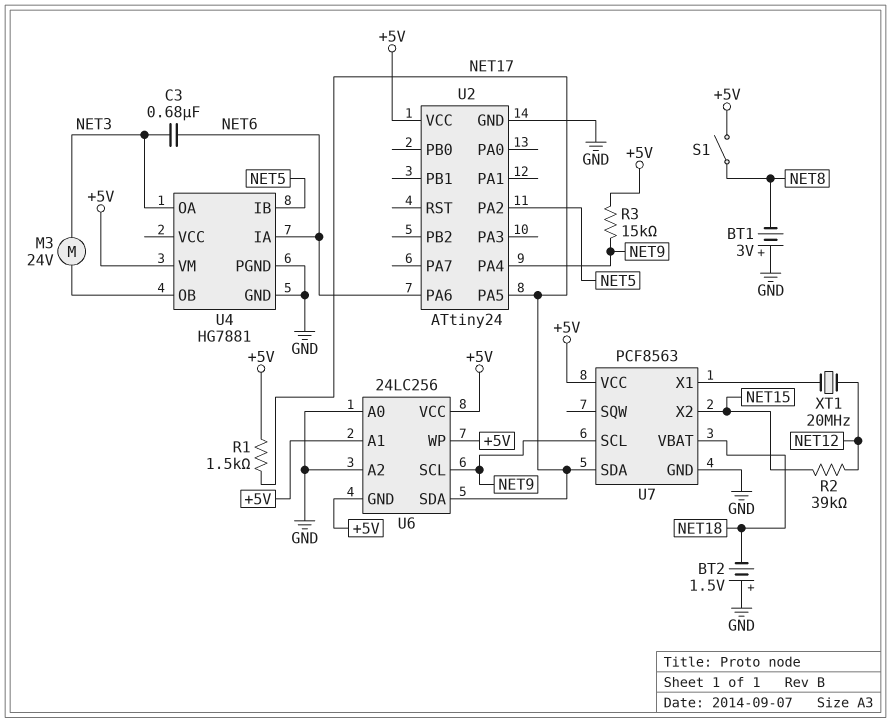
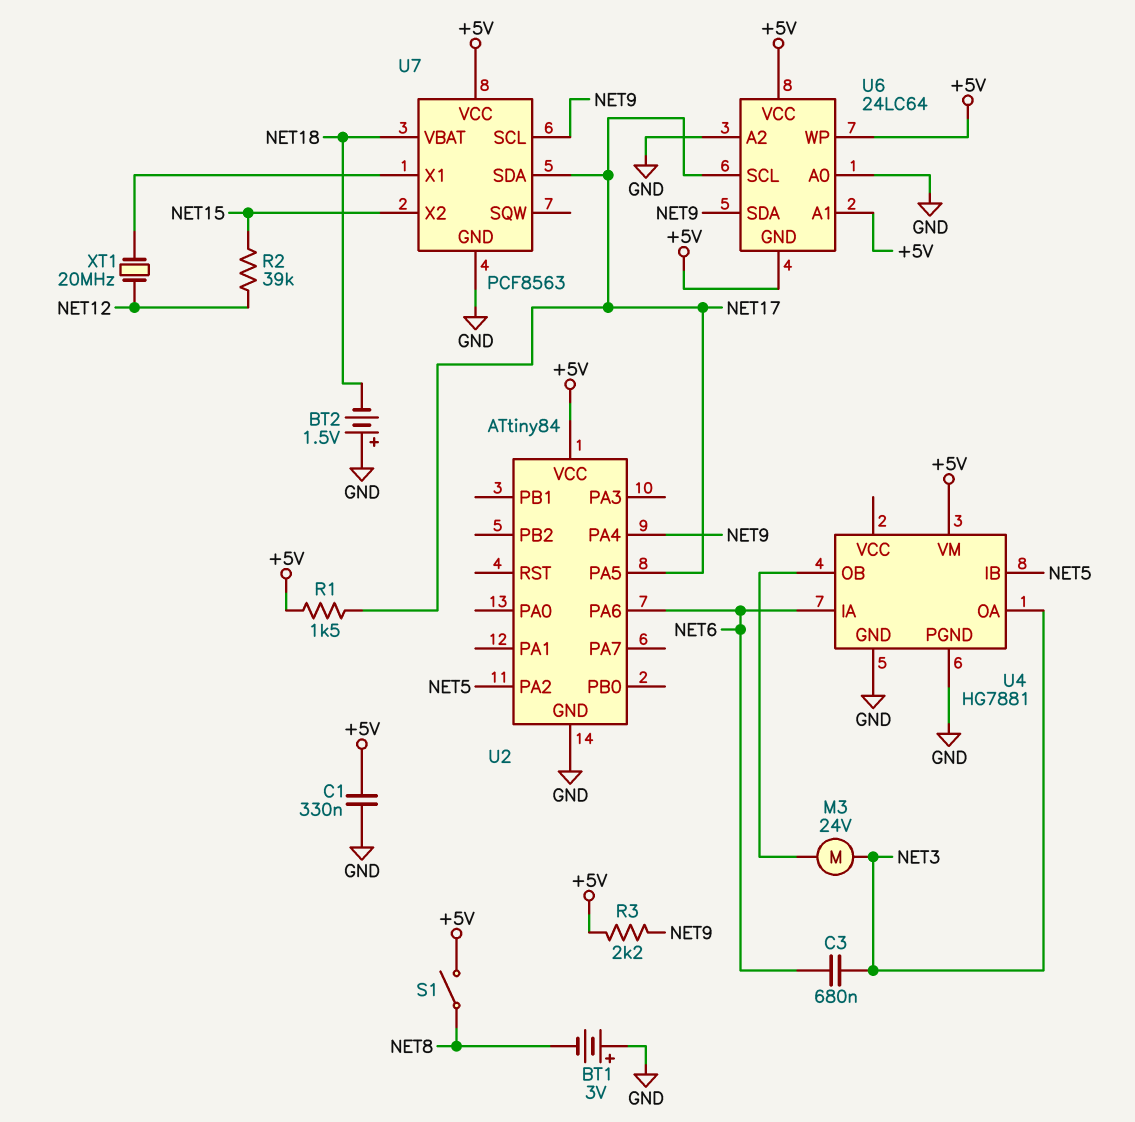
C1: none -> 330nF (+5V, GND)
R3: 15k (+5V, NET9) -> 2.2k (+5V, NET9)
U2: ATtiny24 -> ATtiny84
U6: 24LC256 -> 24LC64
U6 pin SCL: NET9 -> NET17
U6 pin SDA: NET17 -> NET9

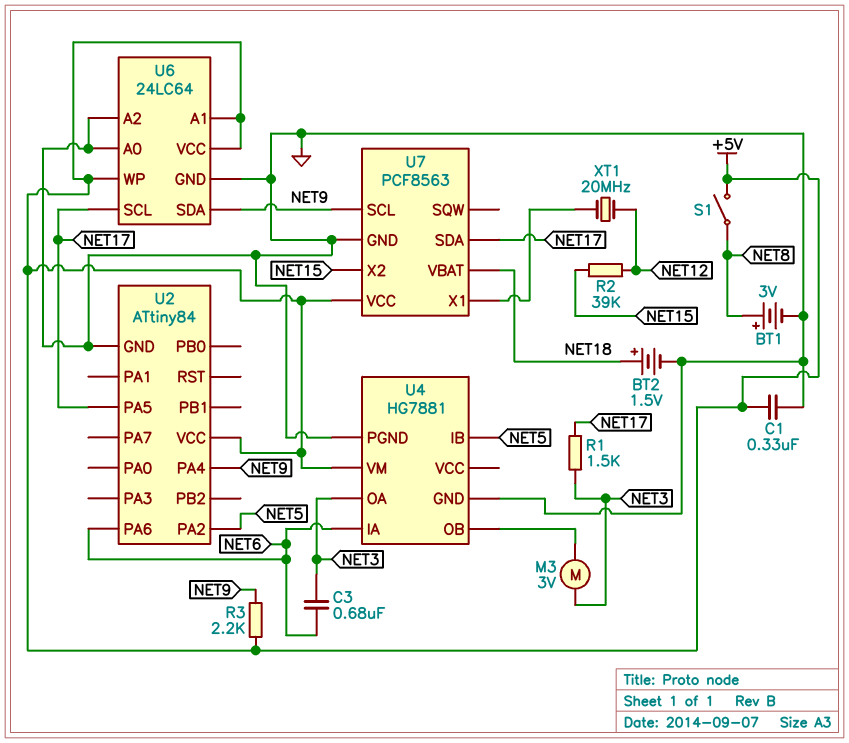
BT1: 3V (plus GND, minus NET8) -> 3V (plus NET8, minus GND)
BT2: 1.5V (plus GND, minus NET18) -> 1.5V (plus NET18, minus GND)
M3: motor 24V (NET3, U4/OB) -> motor 3V (NET3, U4/OB)
R1: 1.5k (+5V, NET17) -> 1.5k (NET3, NET17)
U6 pin GND: +5V -> GND

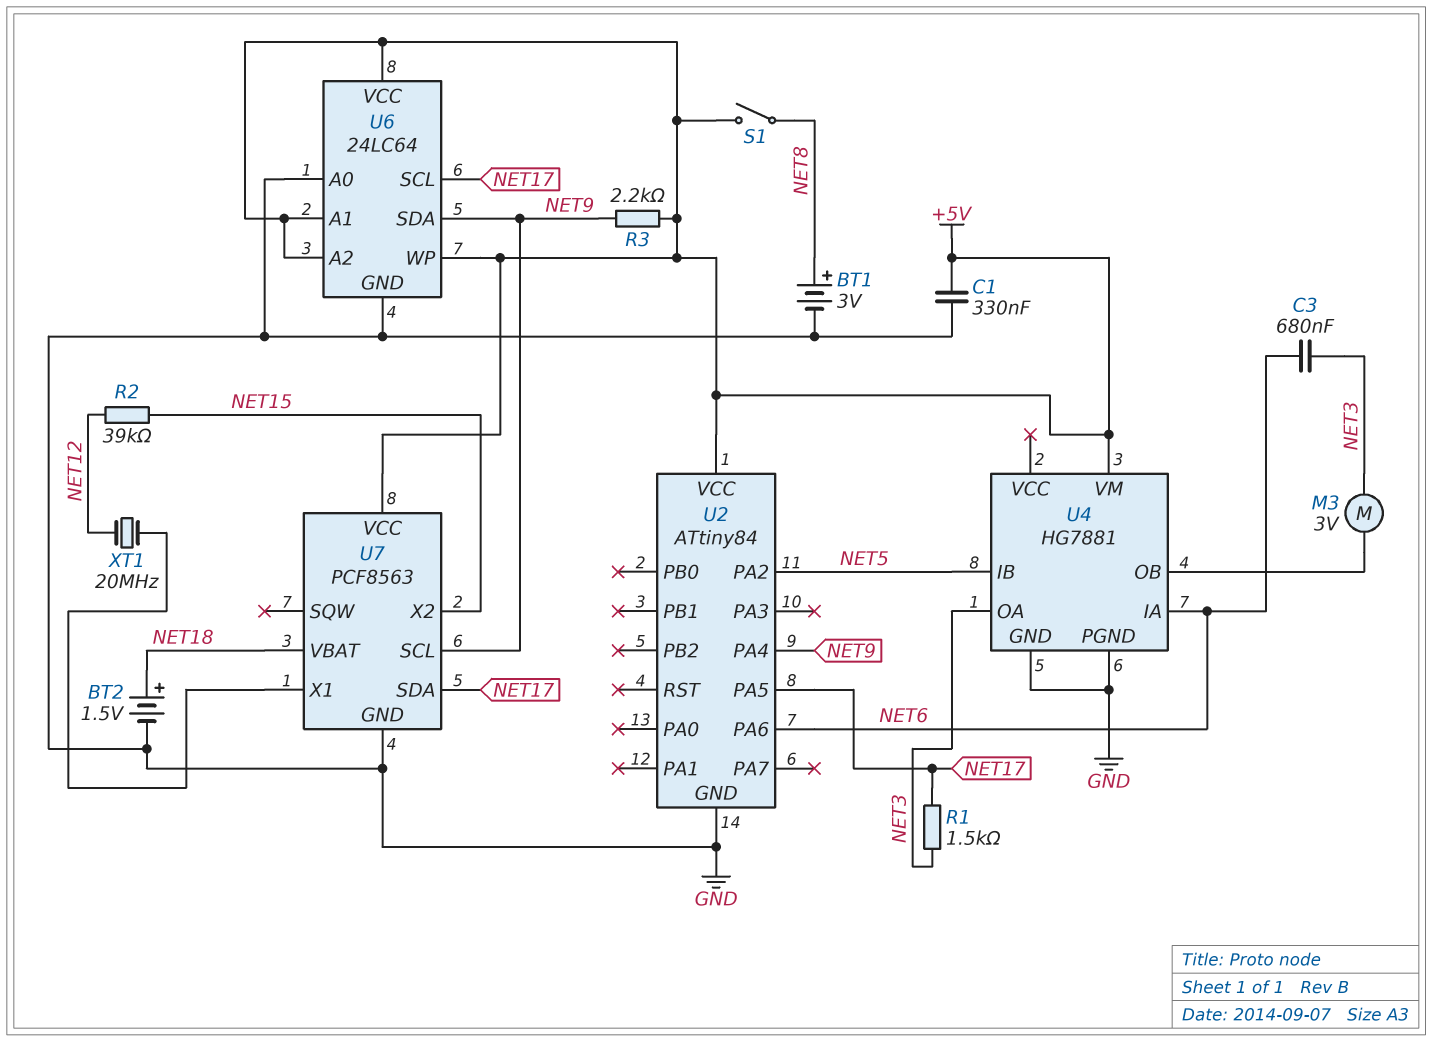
U6 pin A2: GND -> +5V

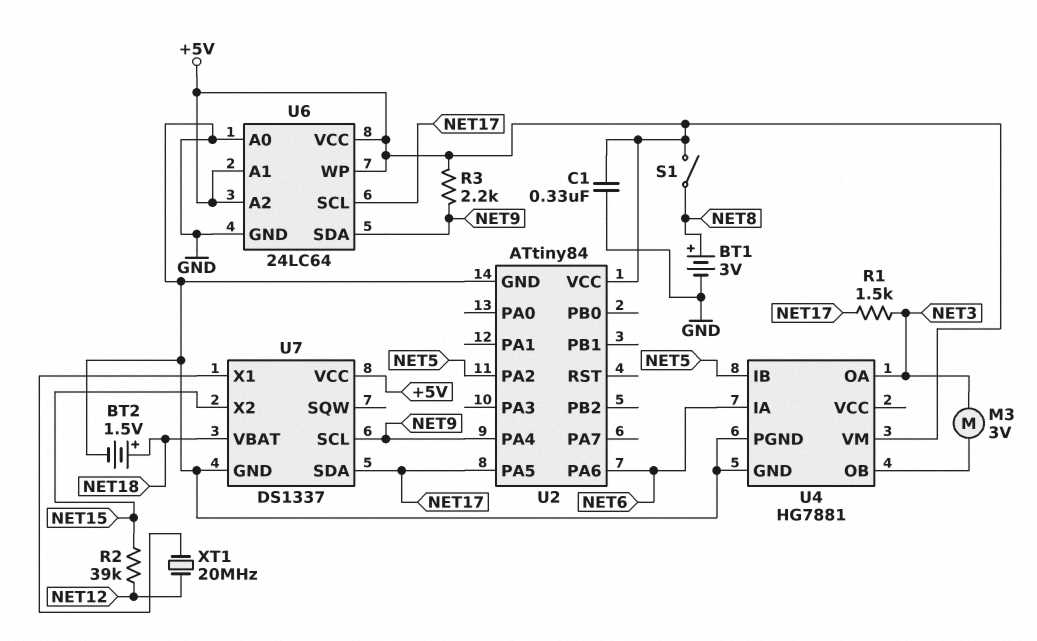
C3: 680nF (NET3, NET6) -> none
U7: PCF8563 -> DS1337

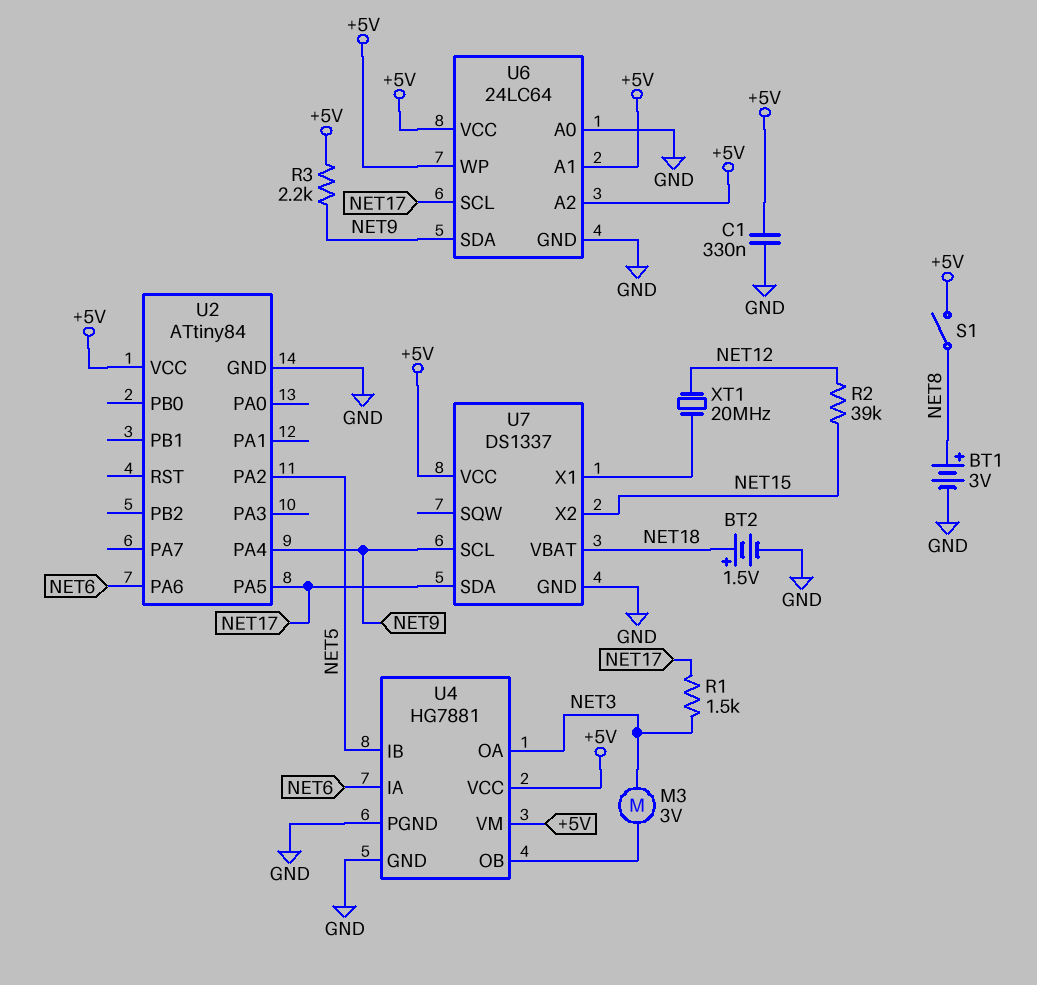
U4 pin VCC: none -> +5V

